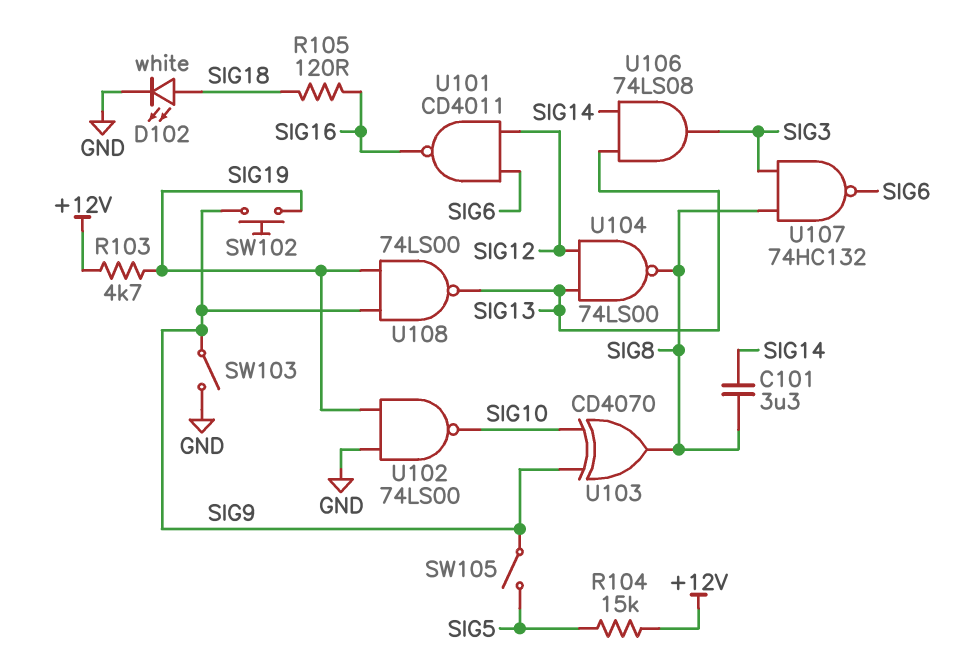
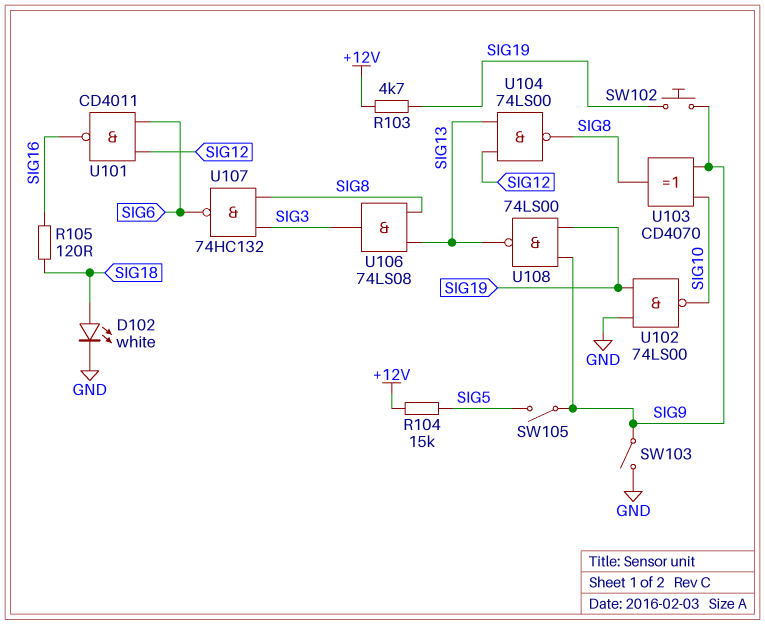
C101: 3.3uF (SIG8, SIG14) -> none
U106: AND 74LS08 (in SIG13, in SIG14, out SIG3) -> AND 74LS08 (in SIG8, in SIG13, out SIG3)

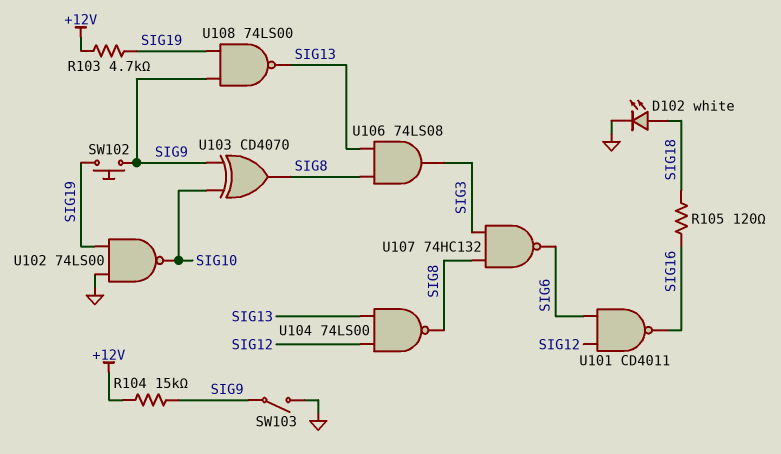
R104: 15k (+12V, SIG5) -> 15k (+12V, SIG9)
SW105: switch (SIG5, SIG9) -> none

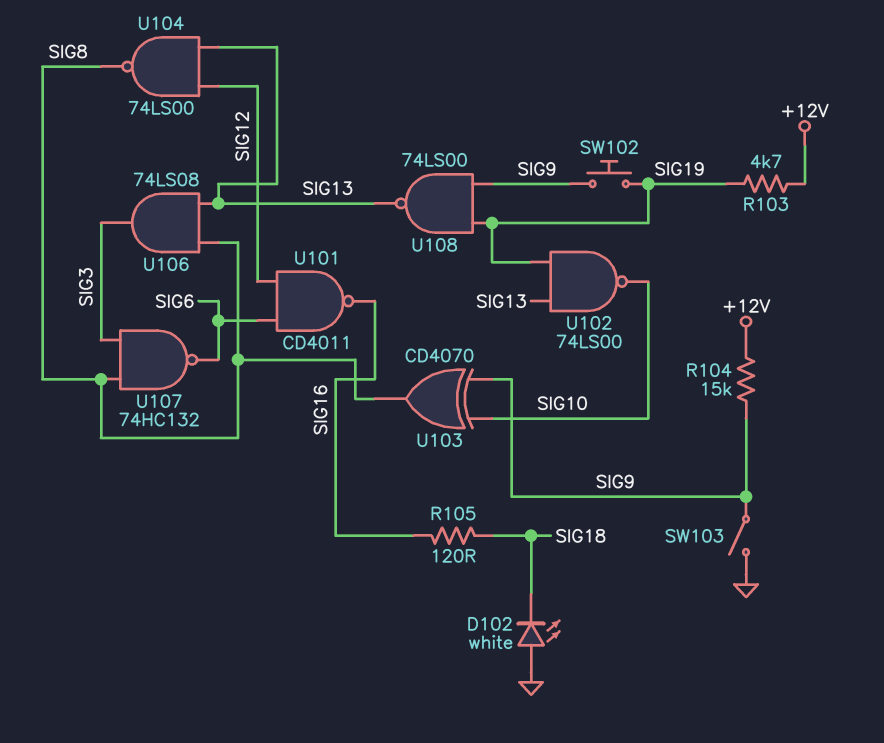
D102: LED white (A SIG18, K GND) -> LED white (A GND, K SIG18)
U102: NAND 74LS00 (in GND, in SIG19, out SIG10) -> NAND 74LS00 (in SIG13, in SIG19, out SIG10)

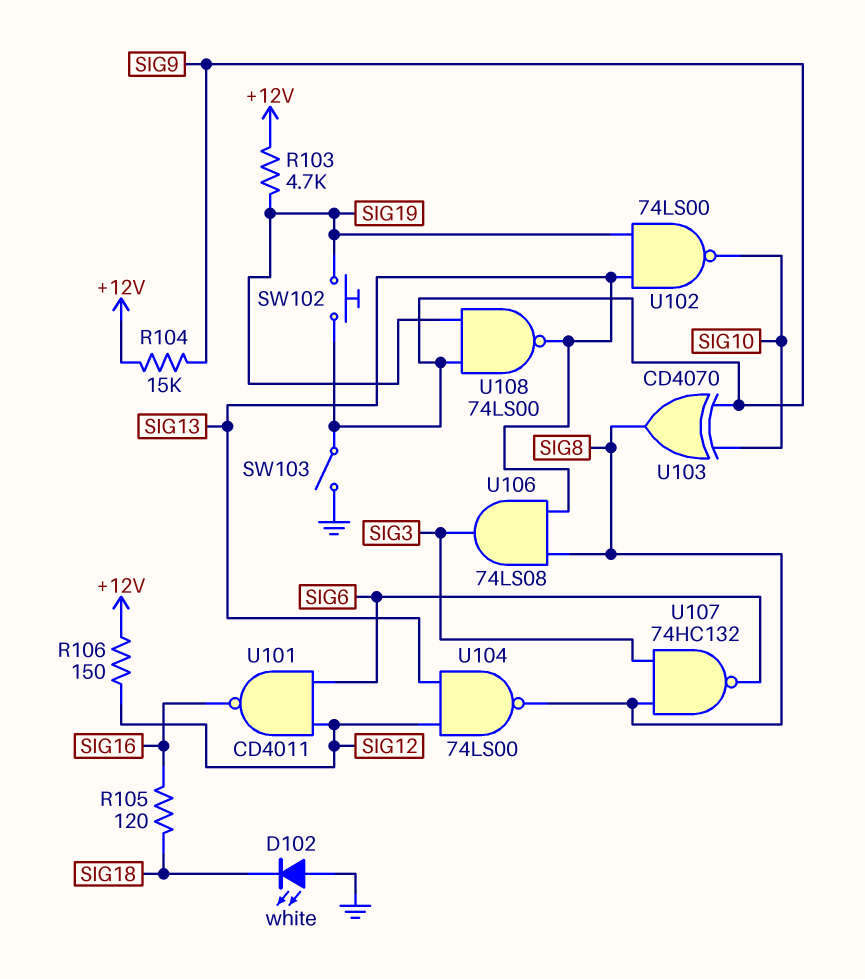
R106: none -> 150 (+12V, SIG12)

